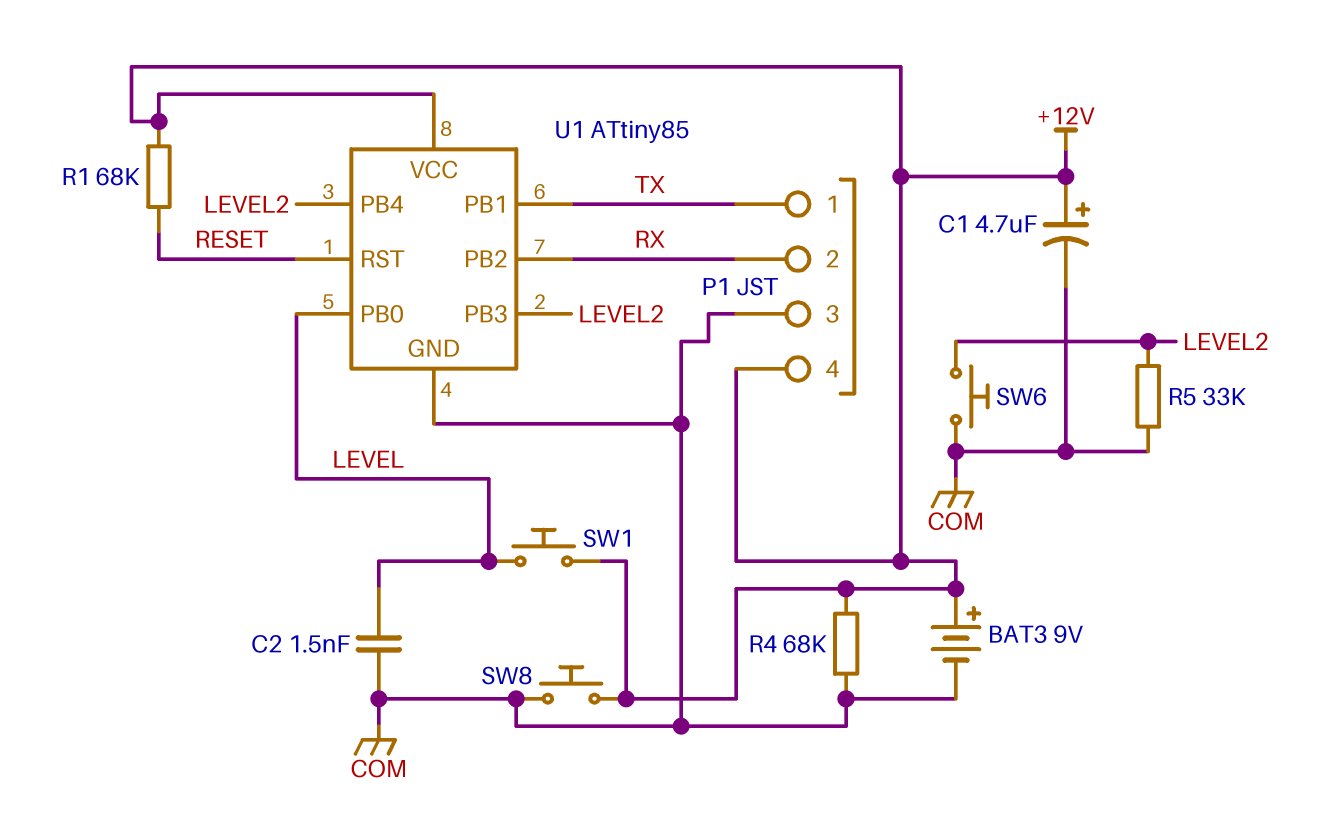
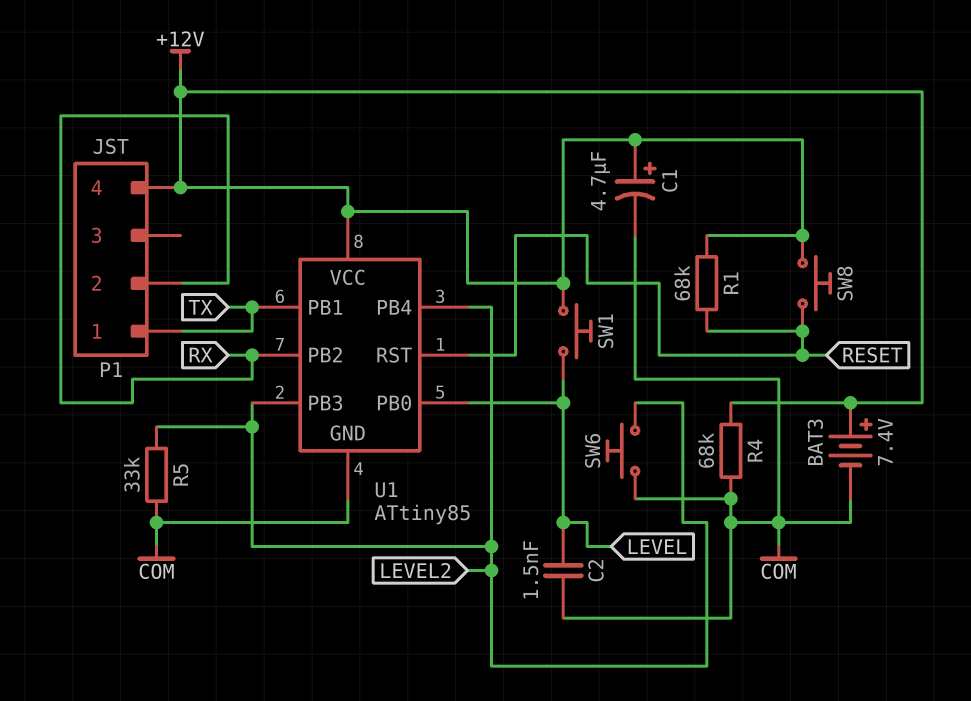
BAT3: 9V (plus +12V, minus COM) -> 7.4V (plus +12V, minus COM)
P1 pin 3: COM -> none
SW8: button (+12V, COM) -> button (+12V, RESET)

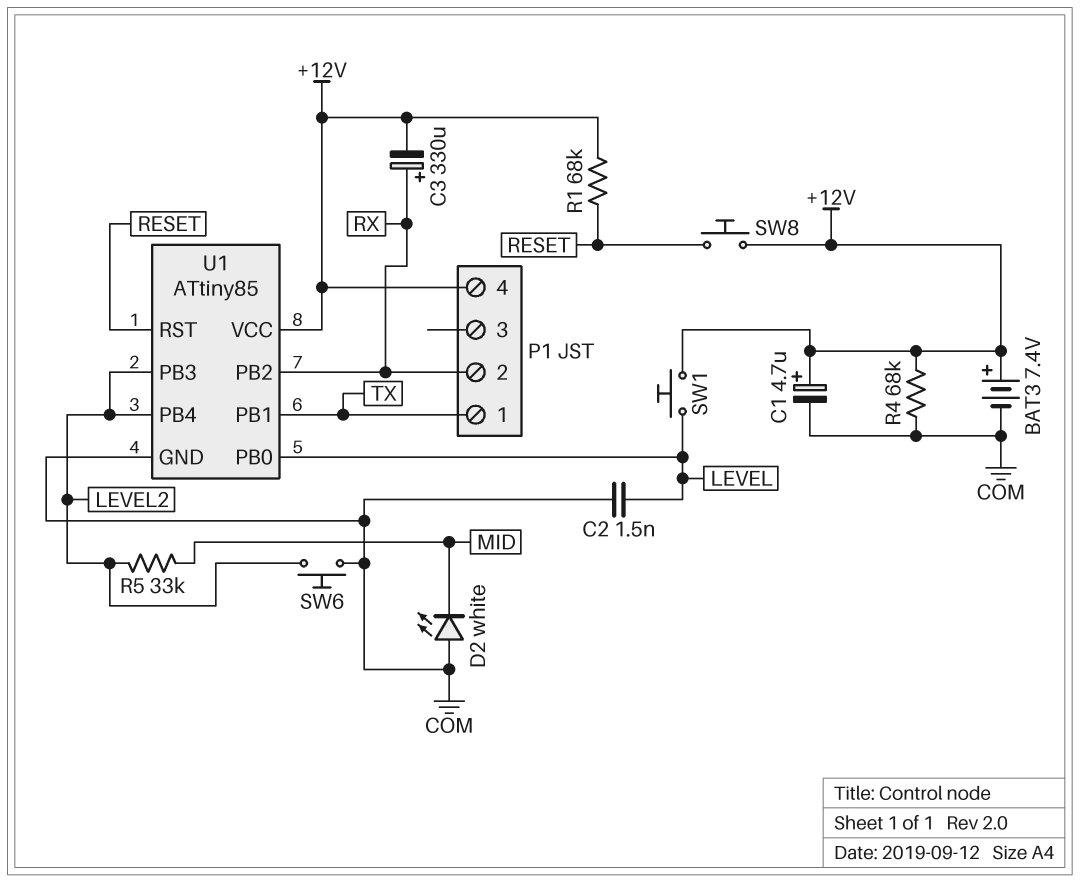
C3: none -> 330uF (plus RX, minus +12V)
D2: none -> LED white (A COM, K MID)
R5: 33k (COM, LEVEL2) -> 33k (LEVEL2, MID)

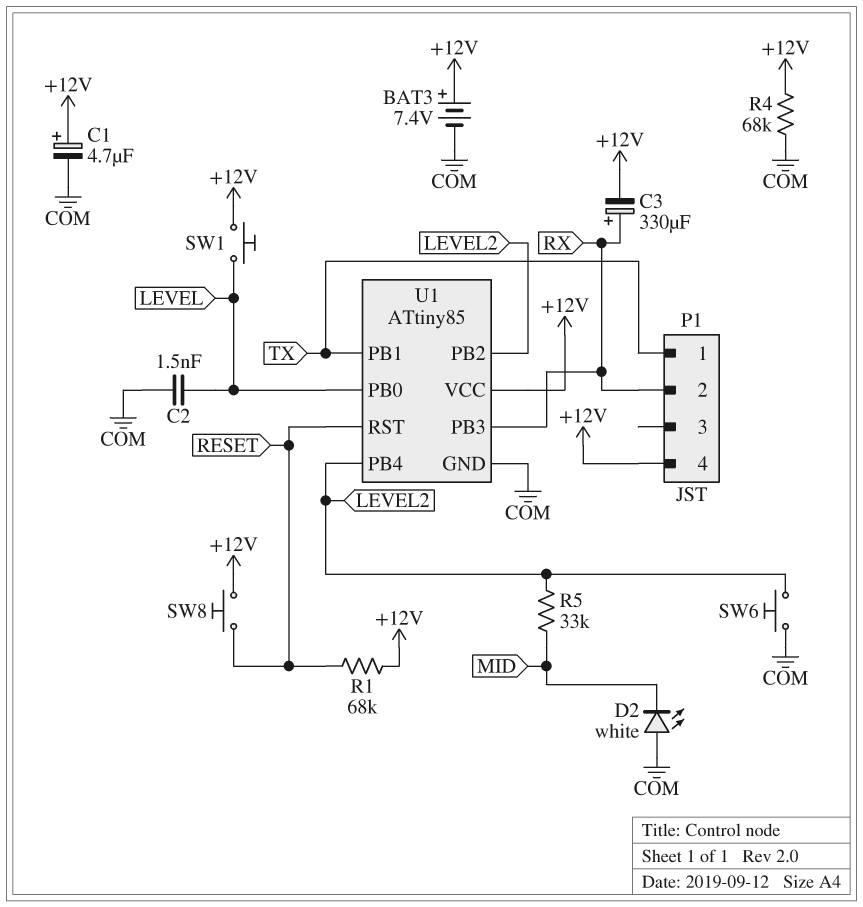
U1 pin PB2: RX -> LEVEL2
U1 pin PB3: LEVEL2 -> RX

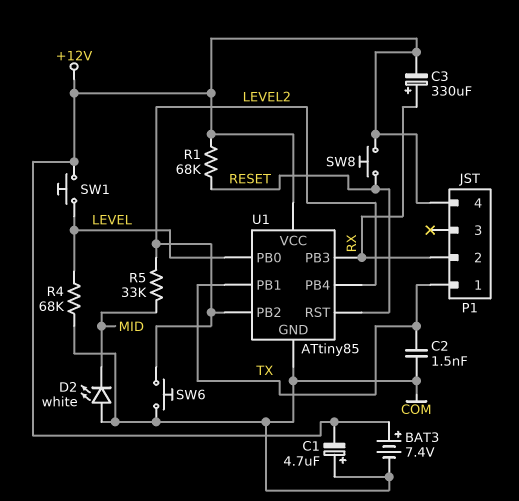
C1: 4.7uF (plus +12V, minus COM) -> 4.7uF (plus COM, minus +12V)
C2: 1.5nF (COM, LEVEL) -> 1.5nF (COM, TX)
R4: 68k (+12V, COM) -> 68k (COM, LEVEL)

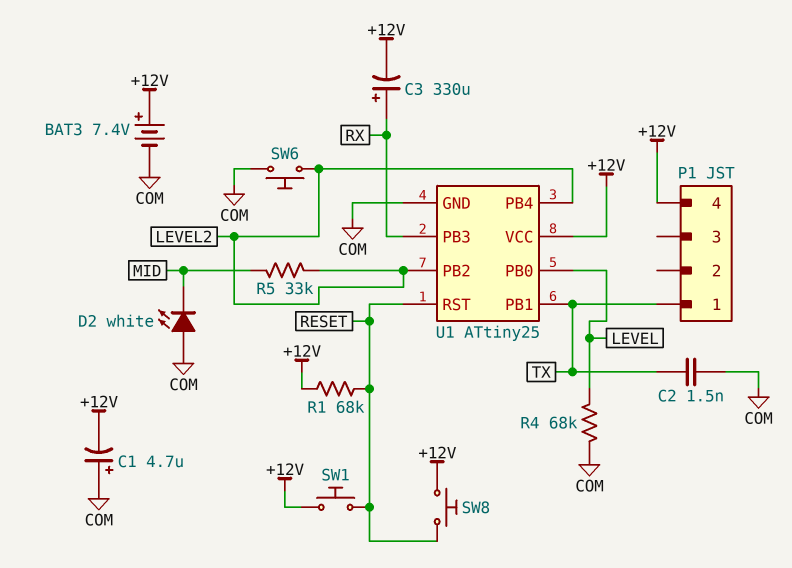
P1 pin 2: RX -> none
SW1: button (+12V, LEVEL) -> button (+12V, RESET)
U1: ATtiny85 -> ATtiny25

